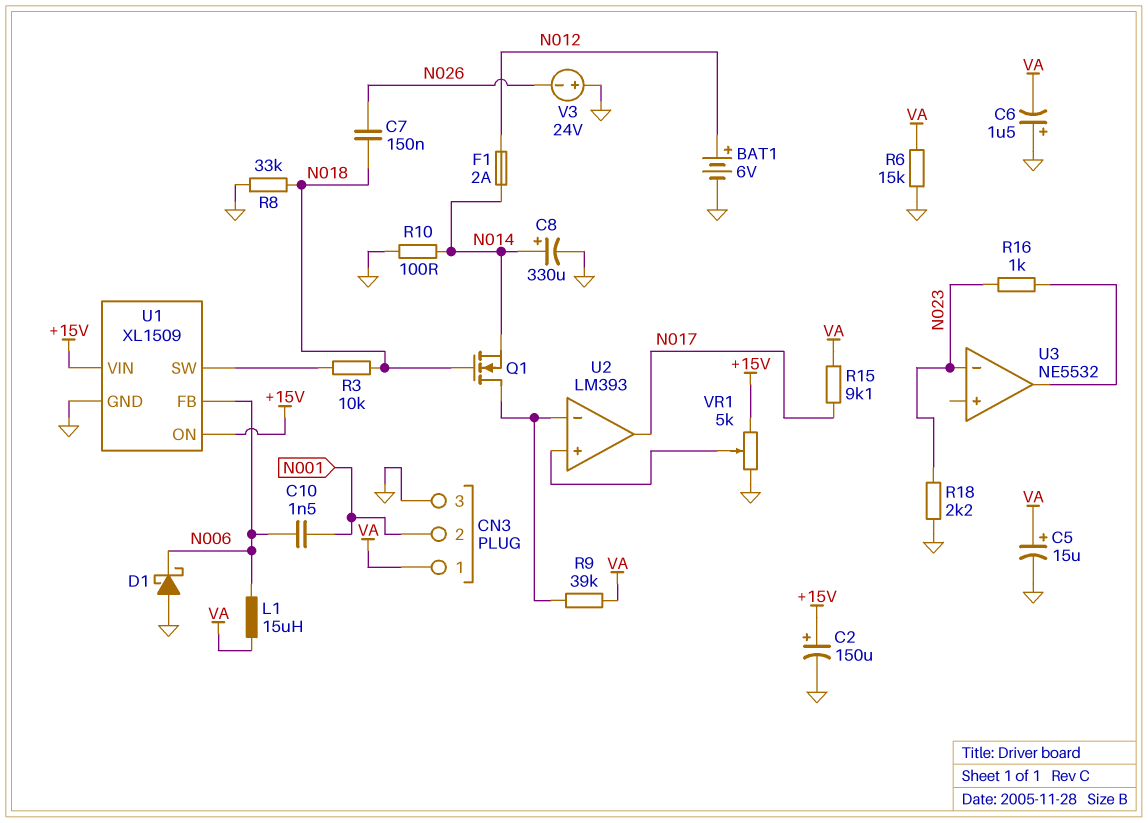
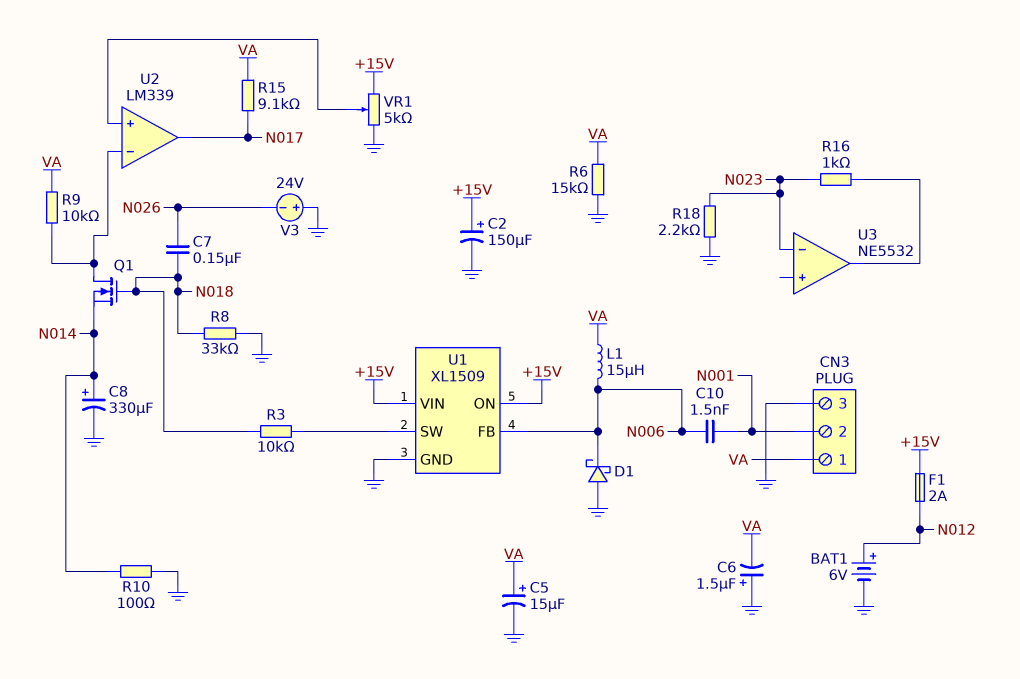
F1: 2A (N012, N014) -> 2A (+15V, N012)
R9: 39k (U2/in-, VA) -> 10k (U2/in-, VA)
U2: LM393 -> LM339

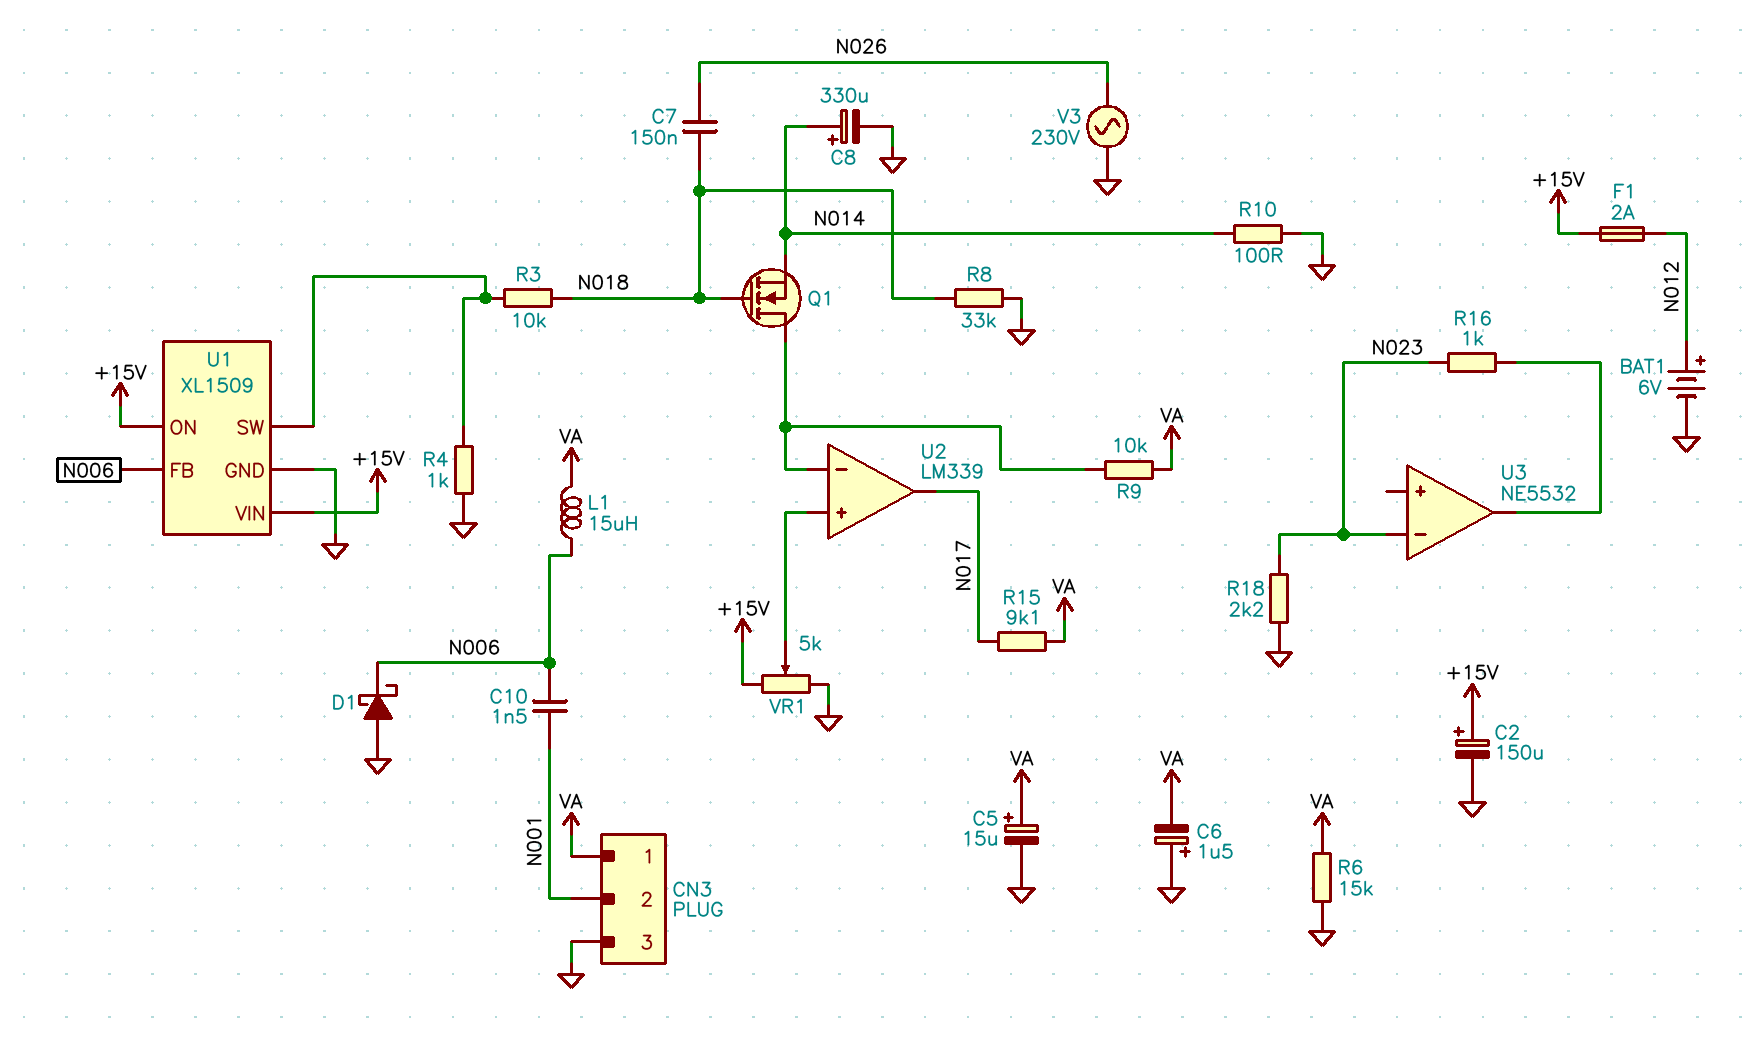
R4: none -> 1k (GND, U1/SW)
V3: 24V (plus GND, minus N026) -> AC 230V (GND, N026)

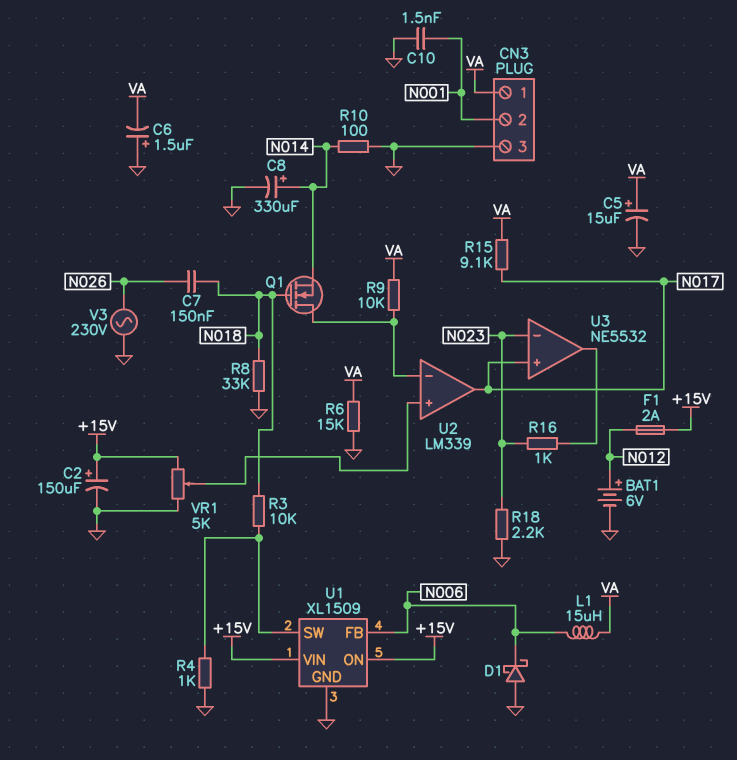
C10: 1.5nF (N001, N006) -> 1.5nF (GND, N001)
U3 pin in+: none -> N017

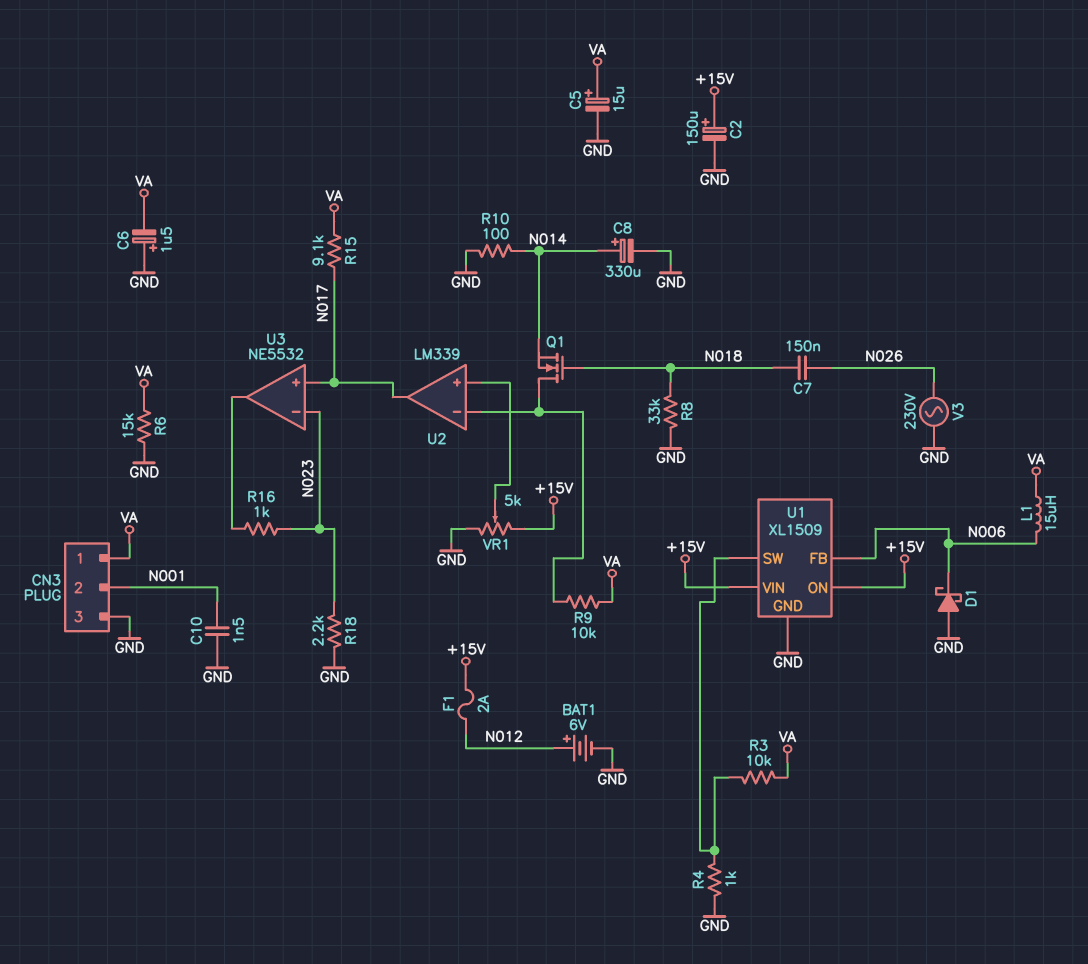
R3: 10k (N018, U1/SW) -> 10k (U1/SW, VA)

